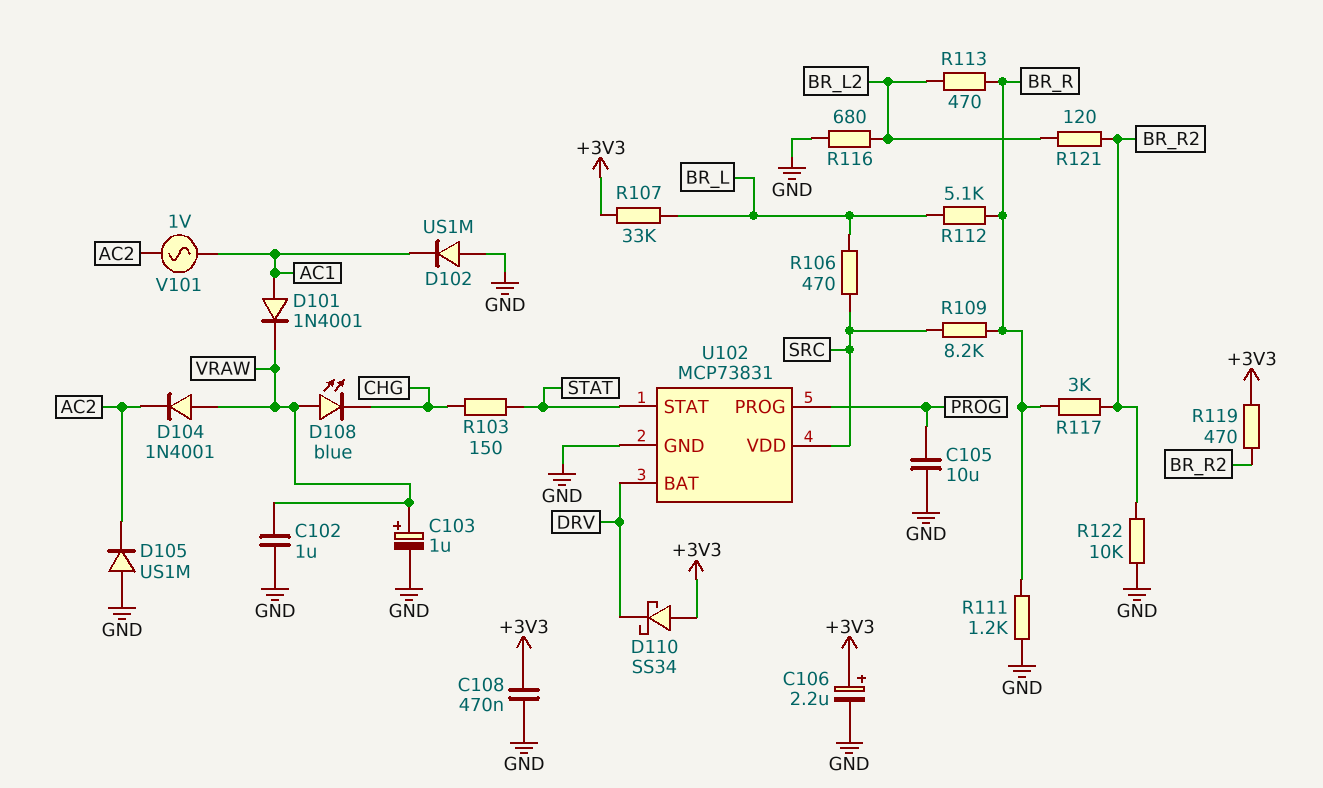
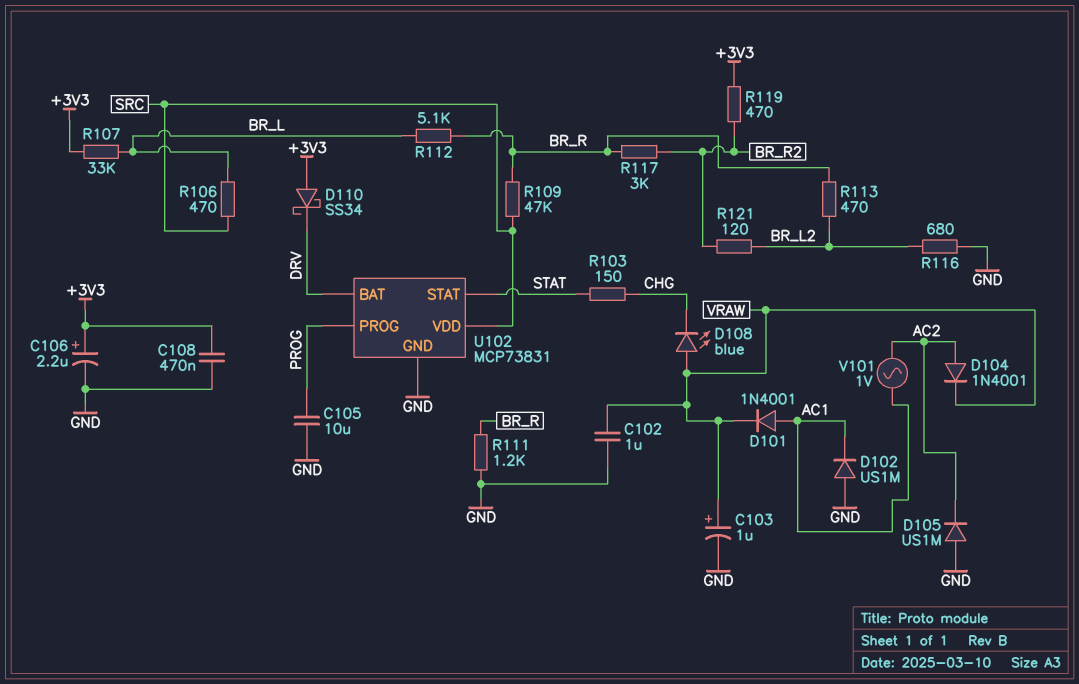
D104: diode 1N4001 (A VRAW, K AC2) -> diode 1N4001 (A AC2, K VRAW)
R109: 8.2k (BR_R, SRC) -> 47k (BR_R, SRC)
R122: 10k (BR_R2, GND) -> none

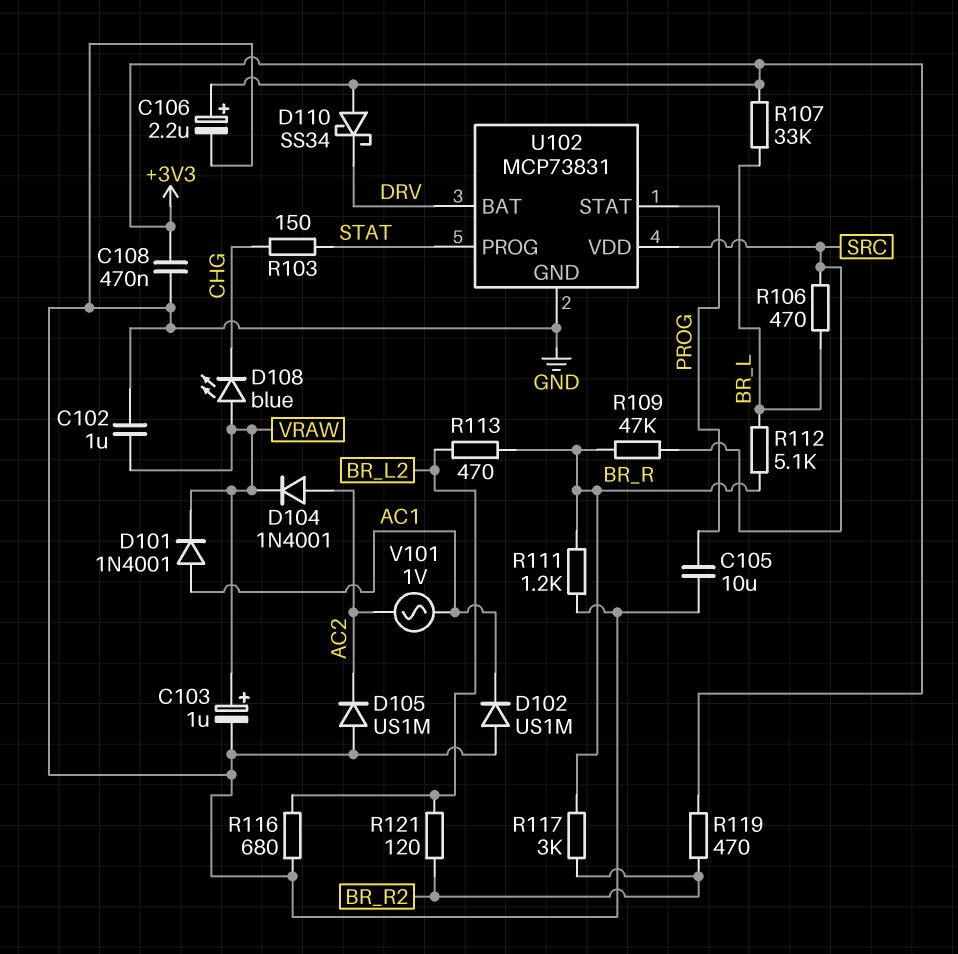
U102 pin PROG: PROG -> STAT
U102 pin STAT: STAT -> PROG

